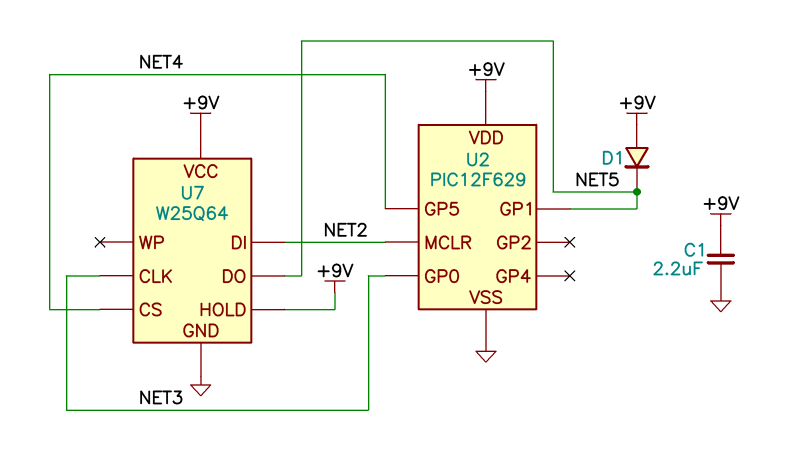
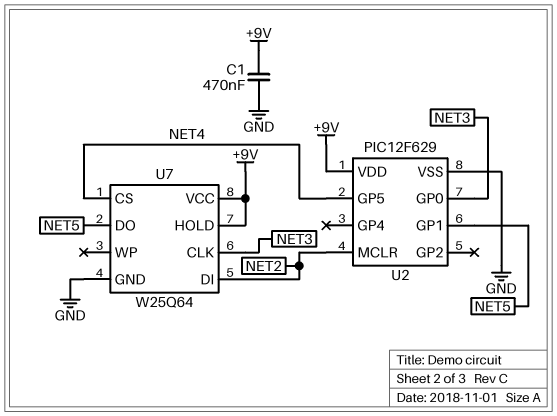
C1: 2.2uF (+9V, GND) -> 470nF (+9V, GND)
D1: diode (A +9V, K NET5) -> none

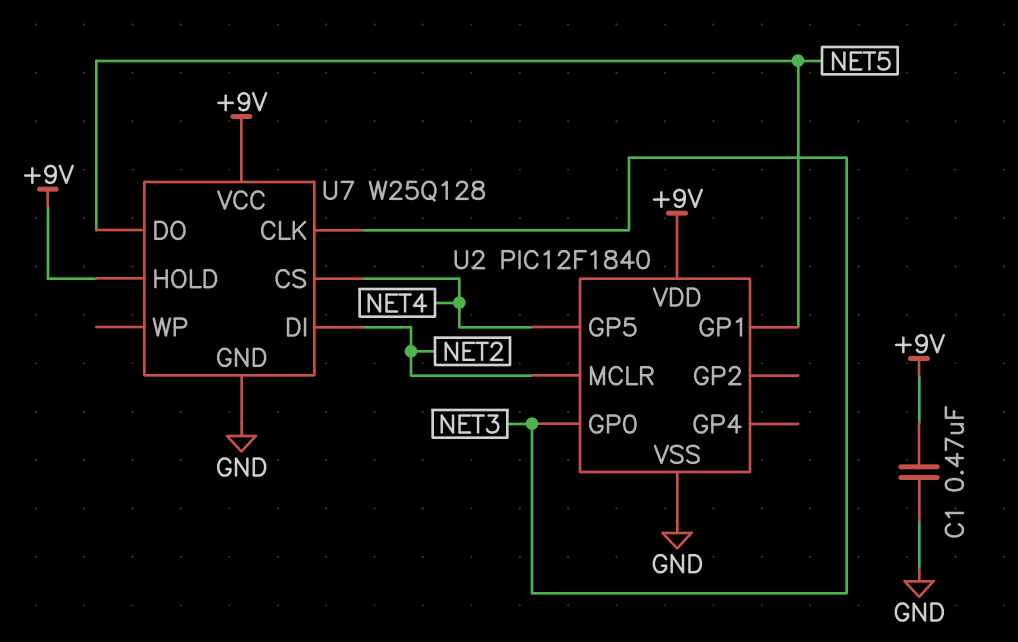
U2: PIC12F629 -> PIC12F1840
U7: W25Q64 -> W25Q128

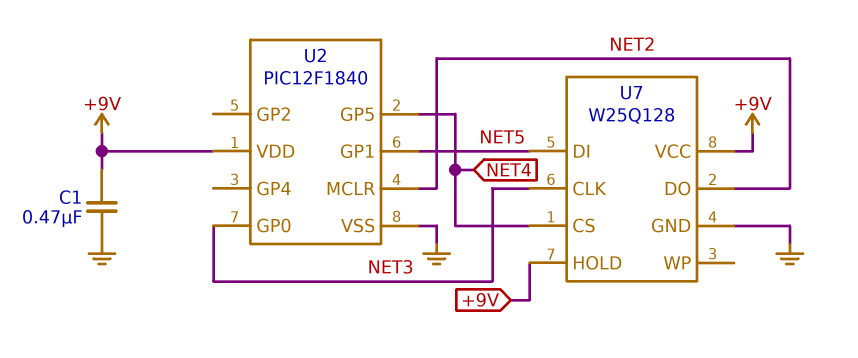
U7 pin DI: NET2 -> NET5
U7 pin DO: NET5 -> NET2

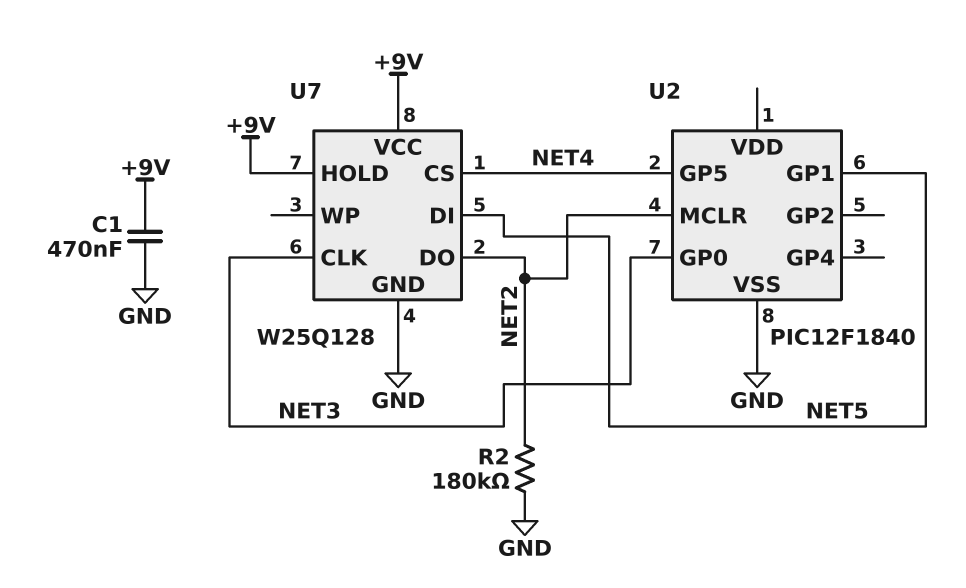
R2: none -> 180k (GND, NET2)
U2 pin VDD: +9V -> none

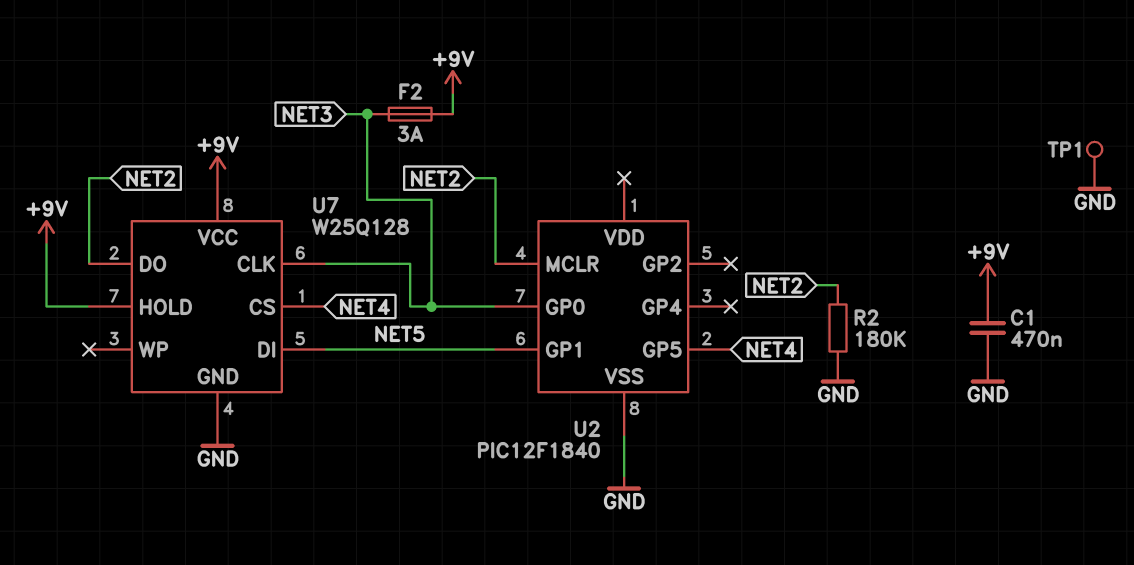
F2: none -> 3A (+9V, NET3)
TP1: none -> test point (GND)

